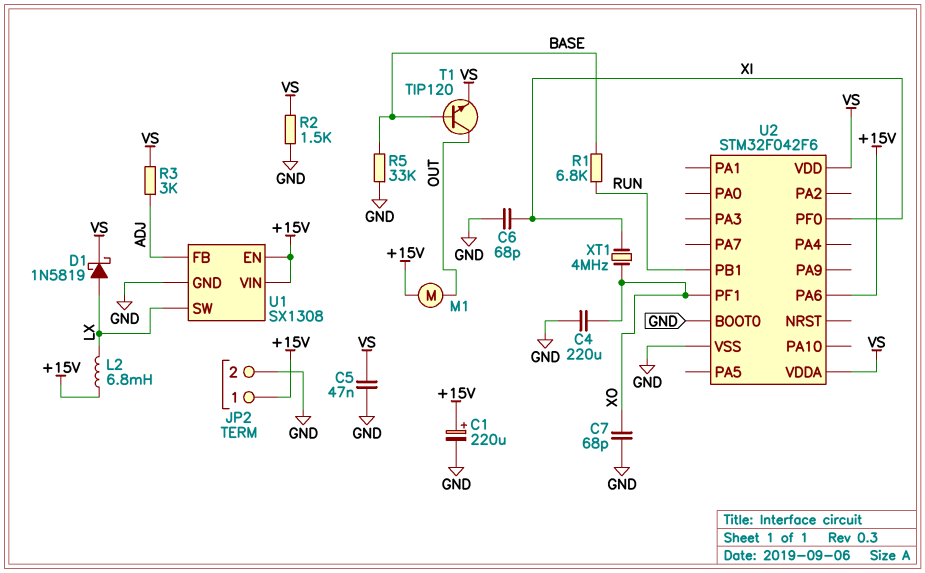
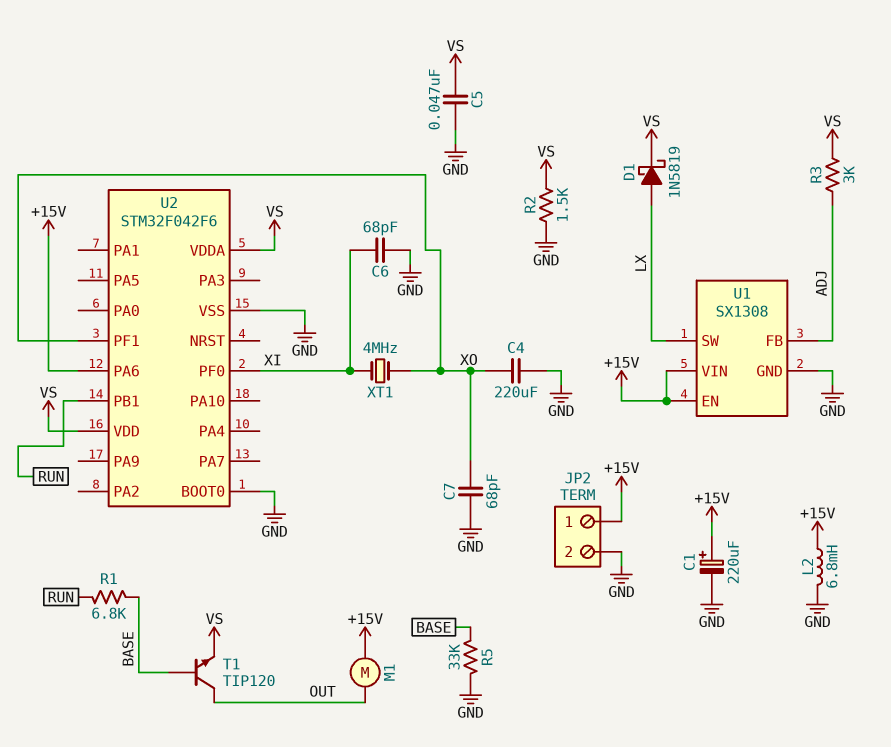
L2: 6.8mH (+15V, LX) -> 6.8mH (+15V, GND)

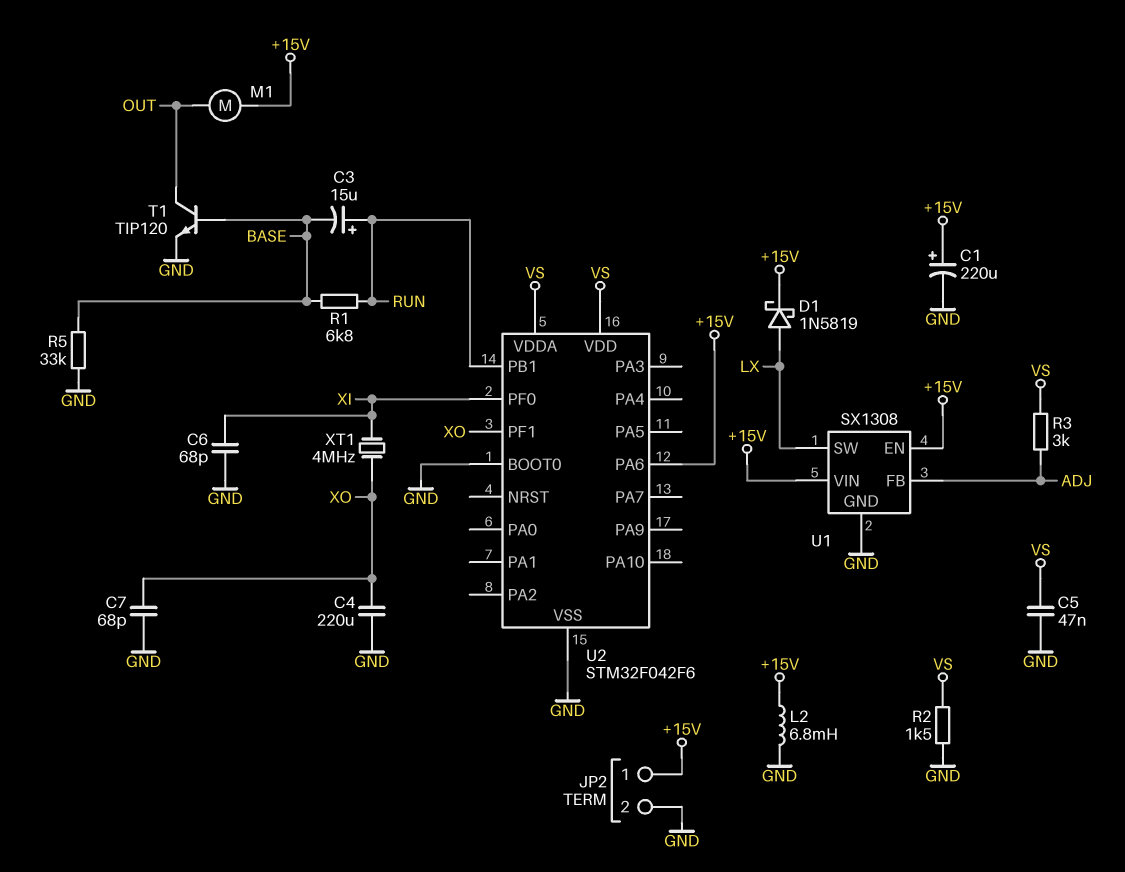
C3: none -> 15uF (plus RUN, minus BASE)
D1: schottky 1N5819 (A LX, K VS) -> schottky 1N5819 (A LX, K +15V)
T1: NPN TIP120 (B BASE, C OUT, E VS) -> NPN TIP120 (B BASE, C OUT, E GND)

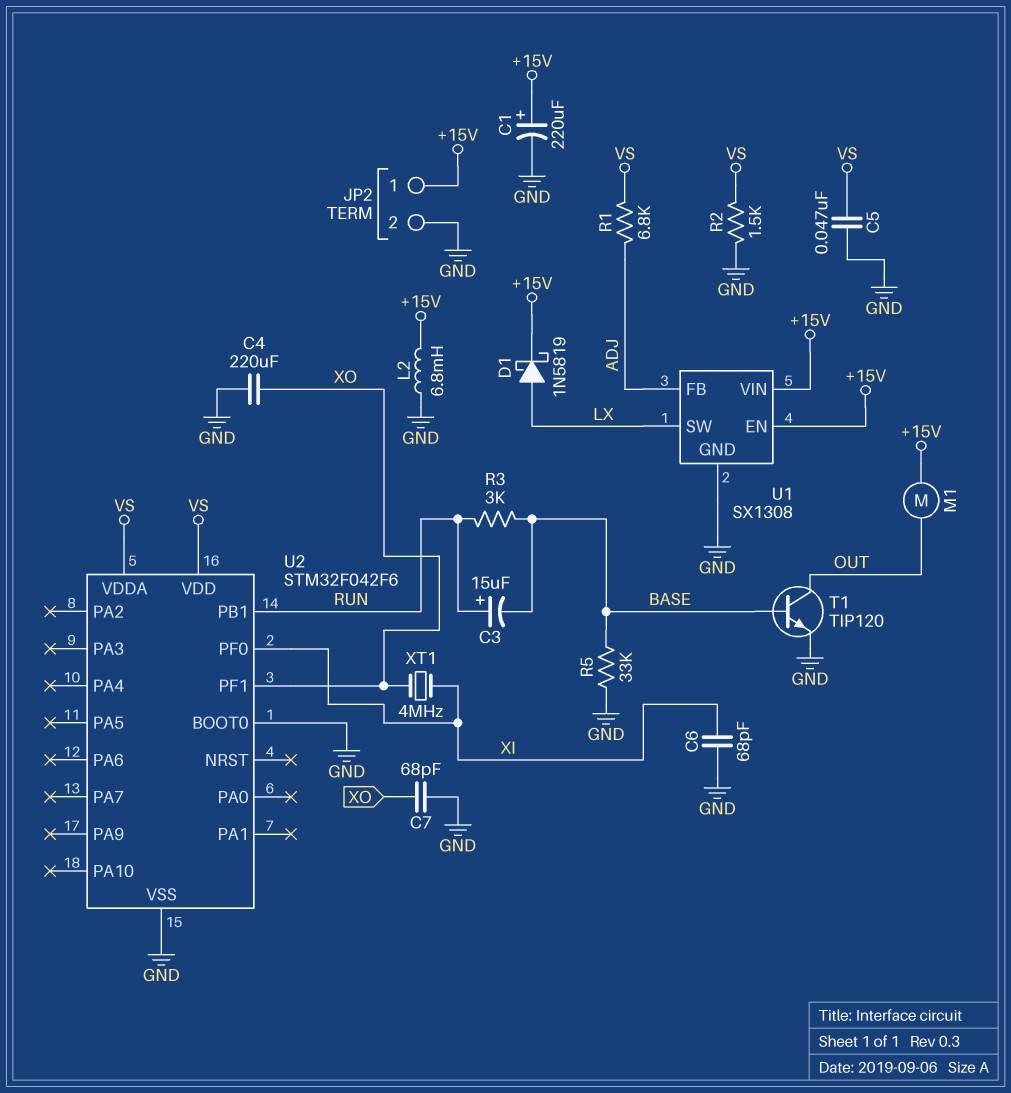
R1: 6.8k (BASE, RUN) -> 6.8k (ADJ, VS)
R3: 3k (ADJ, VS) -> 3k (BASE, RUN)
U2 pin PA6: +15V -> none

